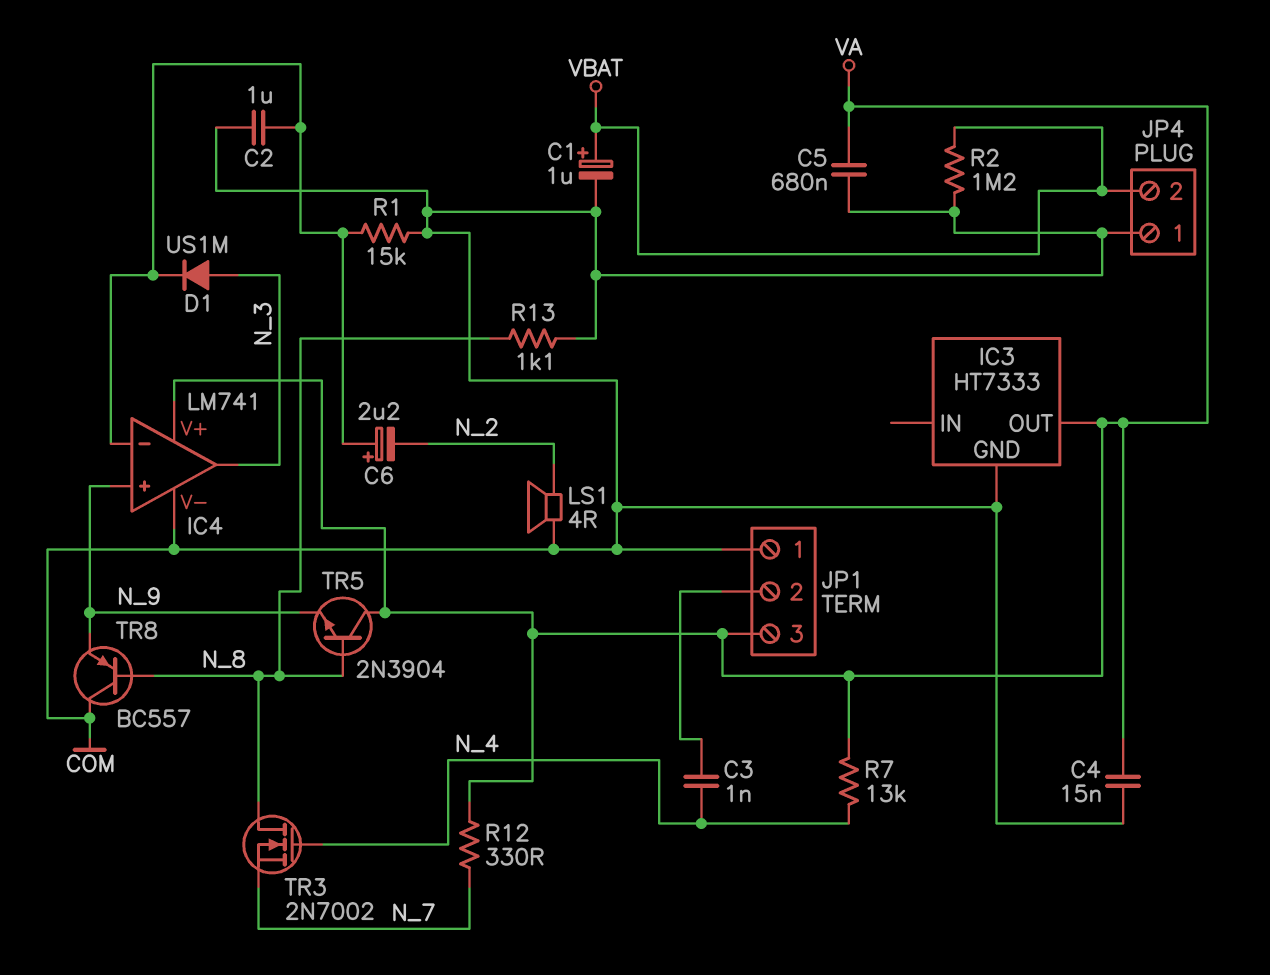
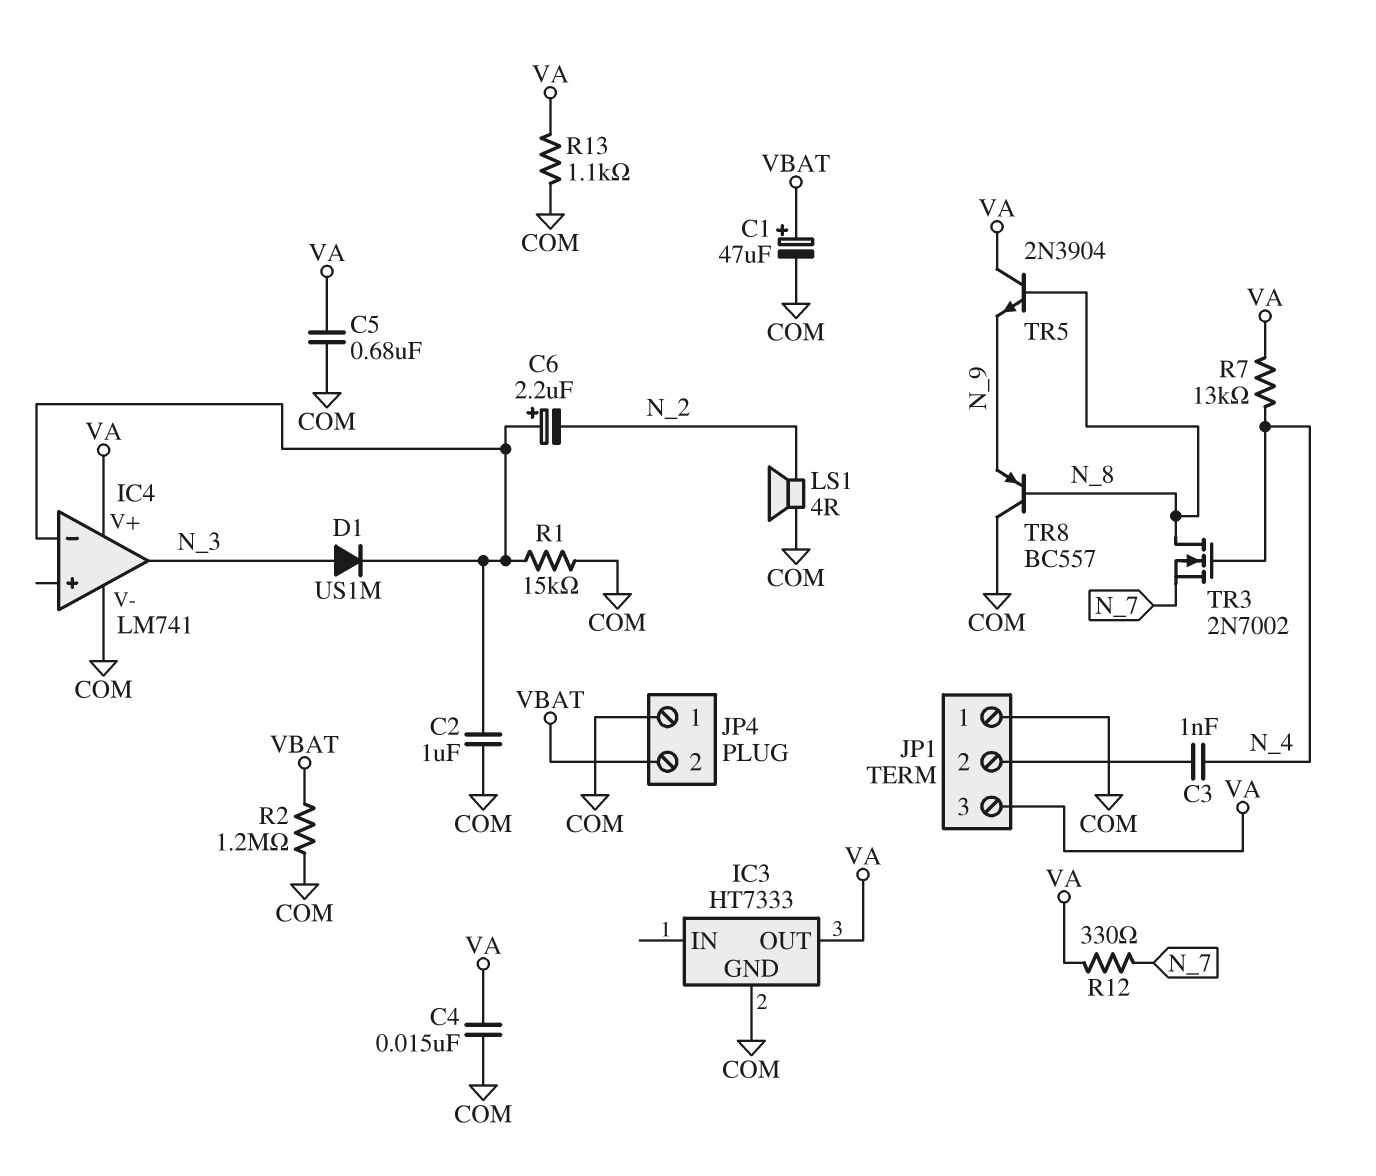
C1: 1uF (plus VBAT, minus COM) -> 47uF (plus VBAT, minus COM)
IC4 pin in+: N_9 -> none
R13: 1.1k (COM, N_8) -> 1.1k (COM, VA)

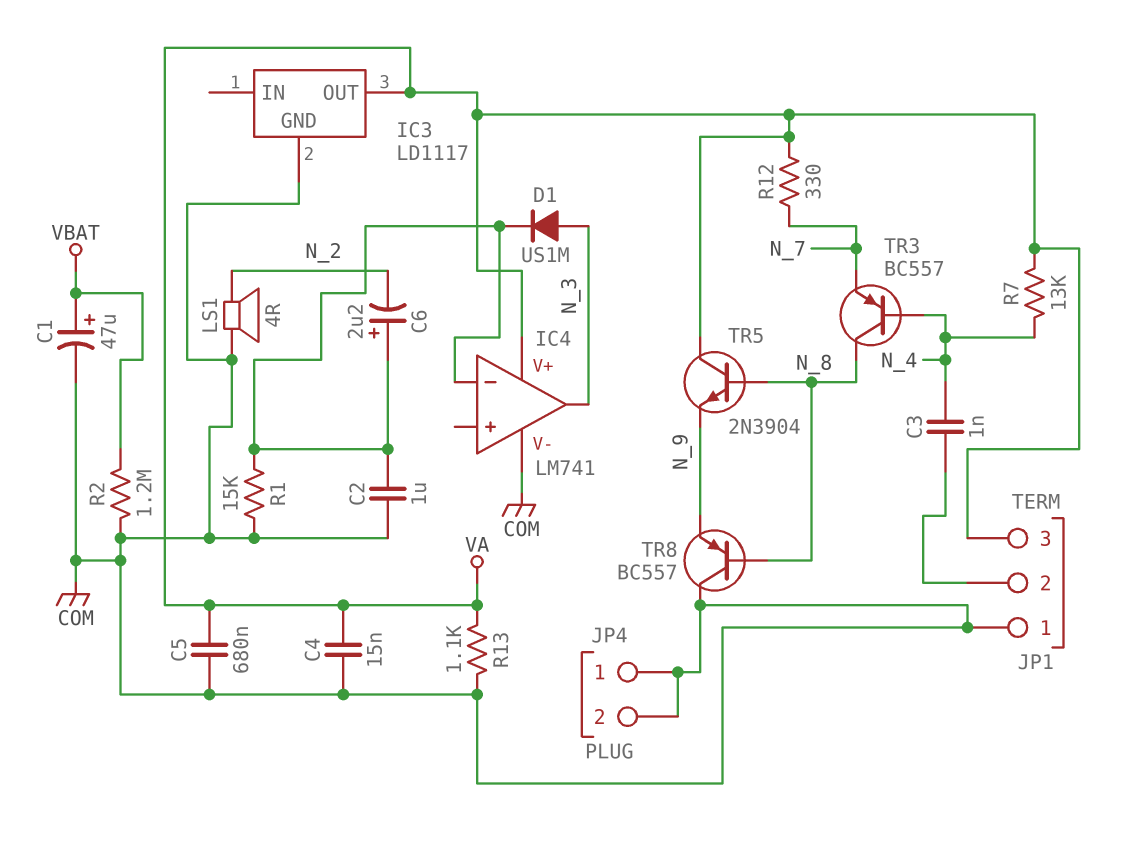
IC3: HT7333 -> LD1117
JP4 pin 2: VBAT -> COM
TR3: NMOS 2N7002 (G N_4, D N_8, S N_7) -> PNP BC557 (B N_4, C N_8, E N_7)

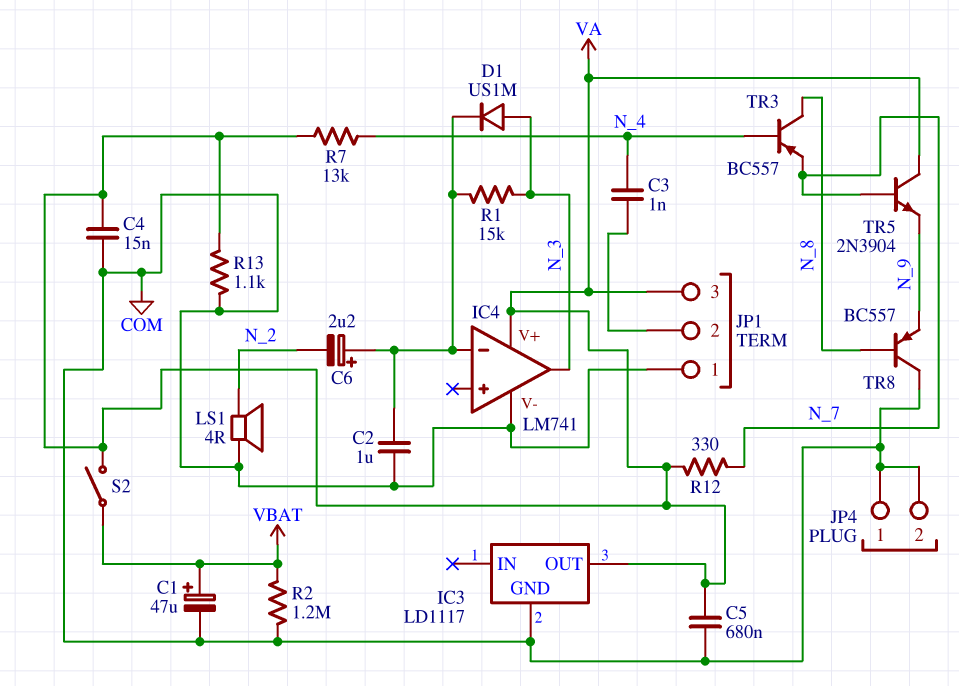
R1: 15k (COM, IC4/in-) -> 15k (IC4/in-, N_3)
S2: none -> switch (VA, VBAT)
TR5: NPN 2N3904 (B N_8, C VA, E N_9) -> NPN 2N3904 (B N_7, C VA, E N_9)

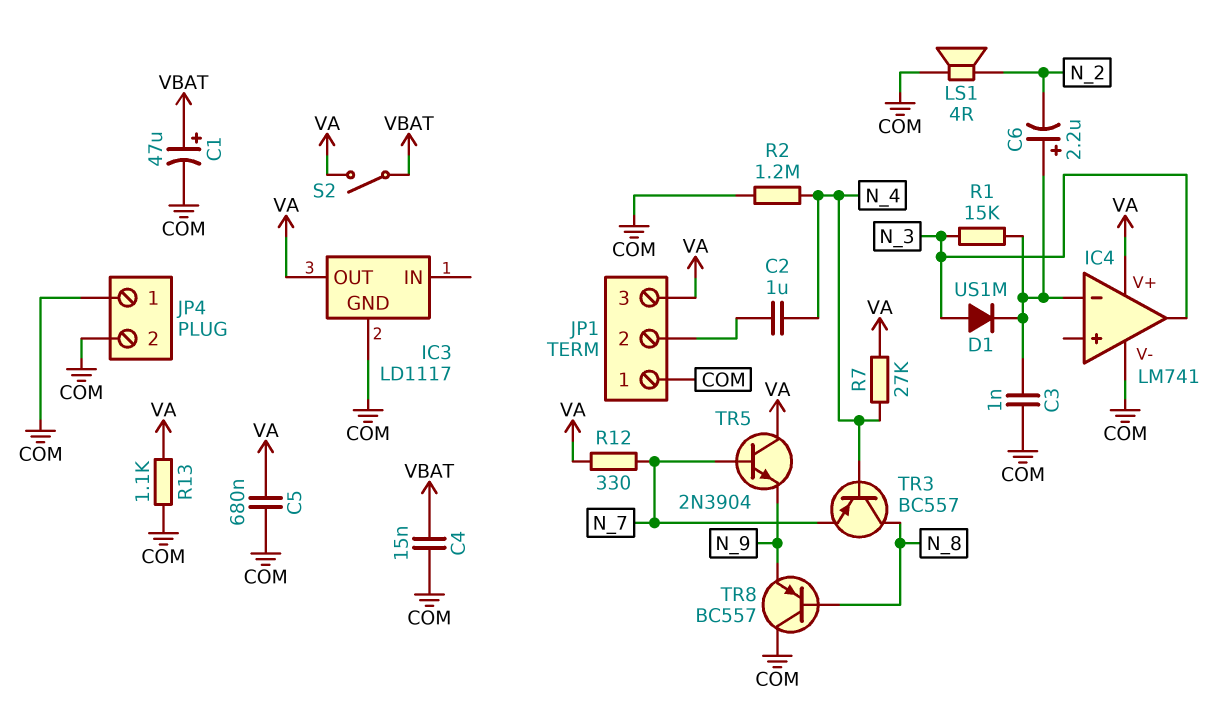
C2: 1uF (COM, IC4/in-) -> 1uF (JP1/2, N_4)
C3: 1nF (JP1/2, N_4) -> 1nF (COM, IC4/in-)
C4: 15nF (COM, VA) -> 15nF (COM, VBAT)
R2: 1.2M (COM, VBAT) -> 1.2M (COM, N_4)
R7: 13k (N_4, VA) -> 27k (N_4, VA)

